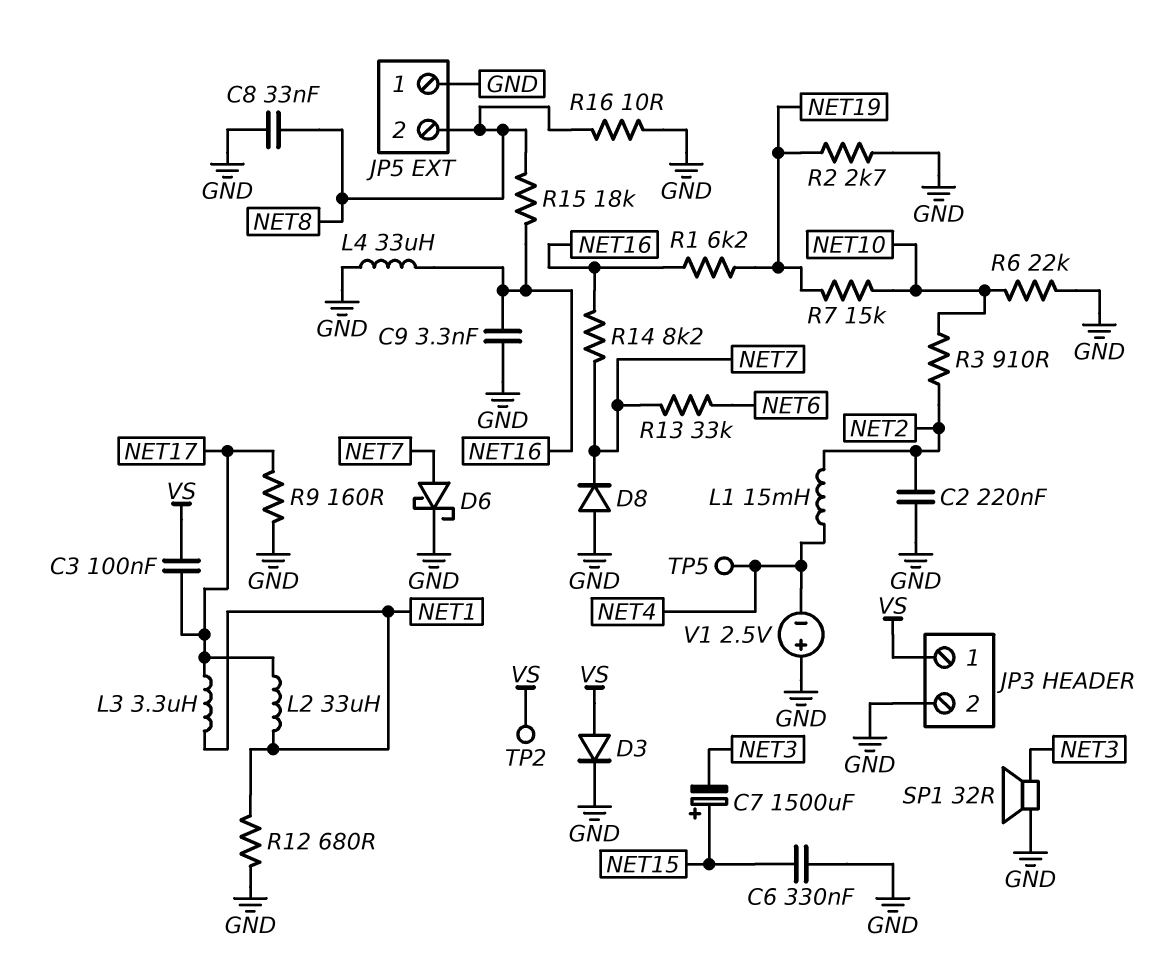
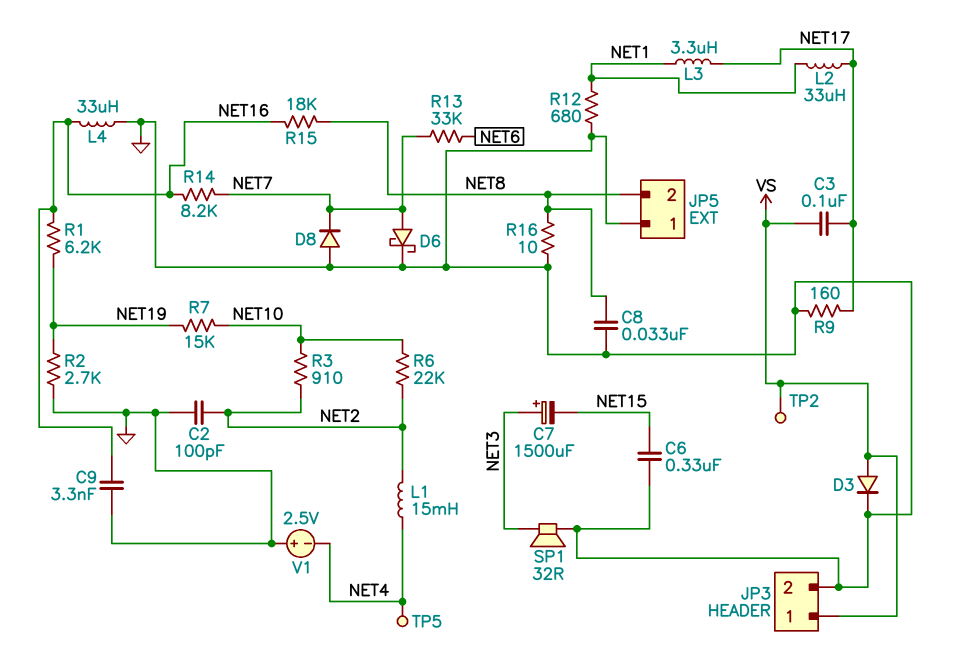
C2: 220nF (GND, NET2) -> 100pF (GND, NET2)
C7: 1500uF (plus NET15, minus NET3) -> 1500uF (plus NET3, minus NET15)
R6: 22k (GND, NET10) -> 22k (NET2, NET10)

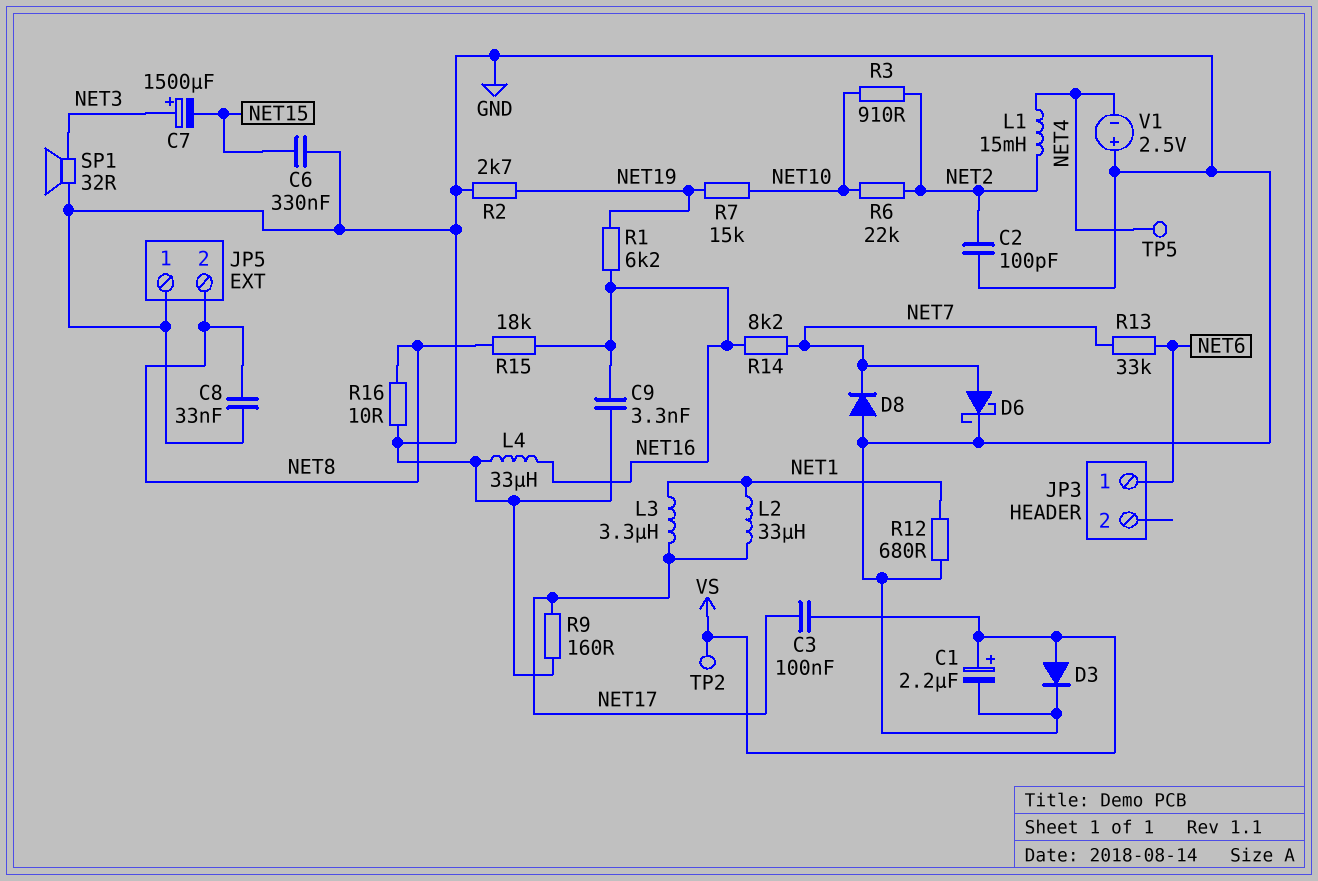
C1: none -> 2.2uF (plus VS, minus GND)
JP3 pin 1: VS -> NET6
JP3 pin 2: GND -> none

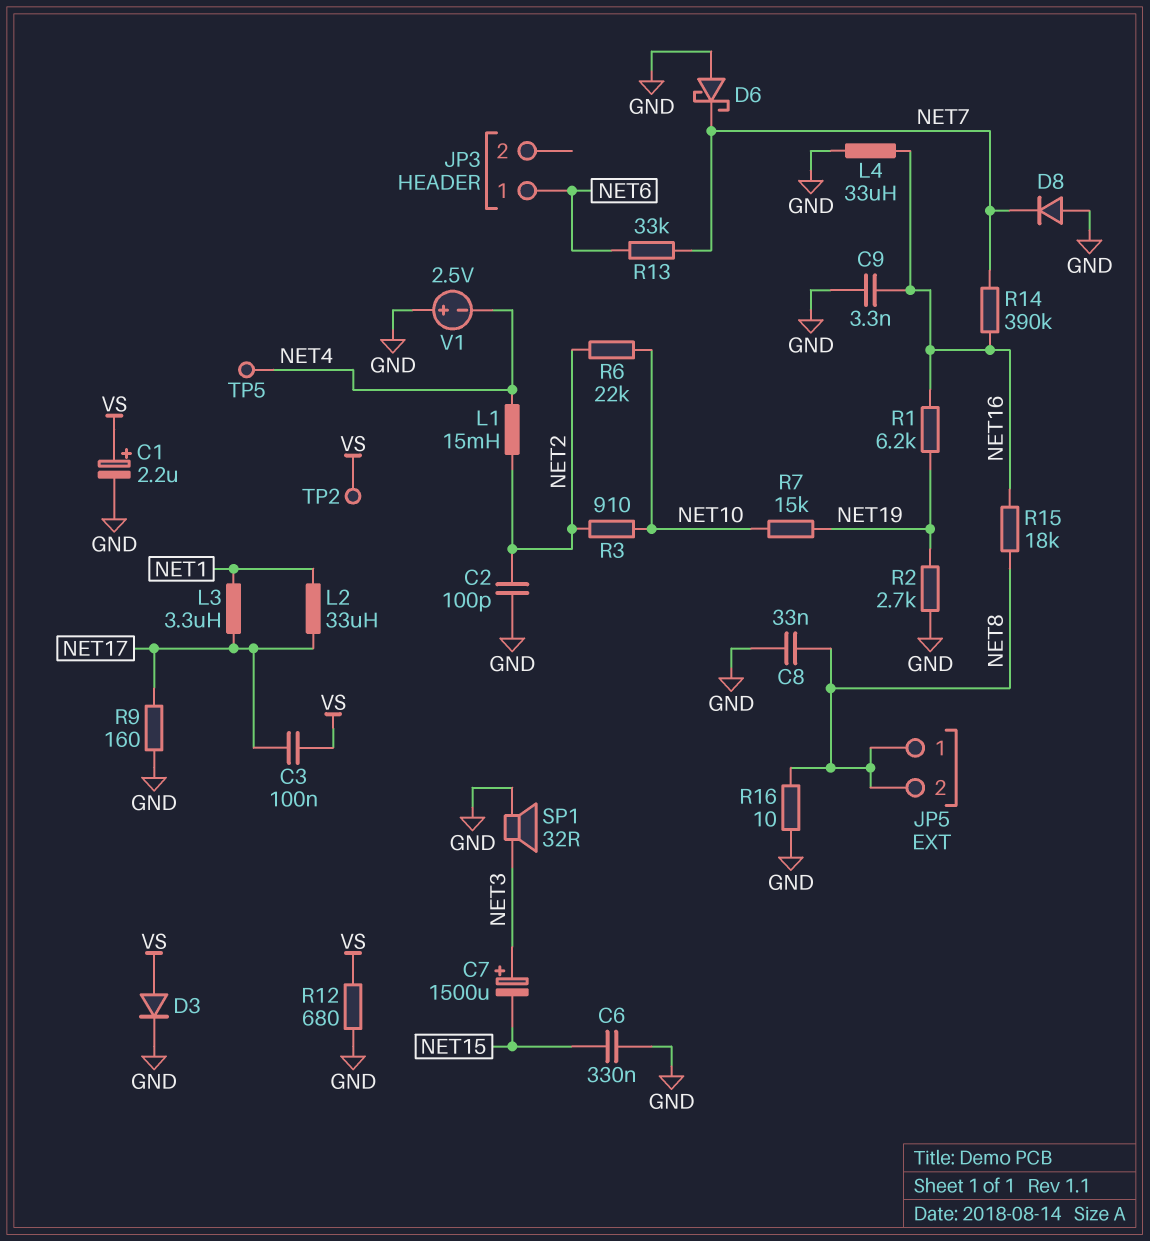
D6: schottky (A NET7, K GND) -> schottky (A GND, K NET7)
JP5 pin 1: GND -> NET8
R12: 680 (GND, NET1) -> 680 (GND, VS)
R14: 8.2k (NET7, NET16) -> 390k (NET7, NET16)

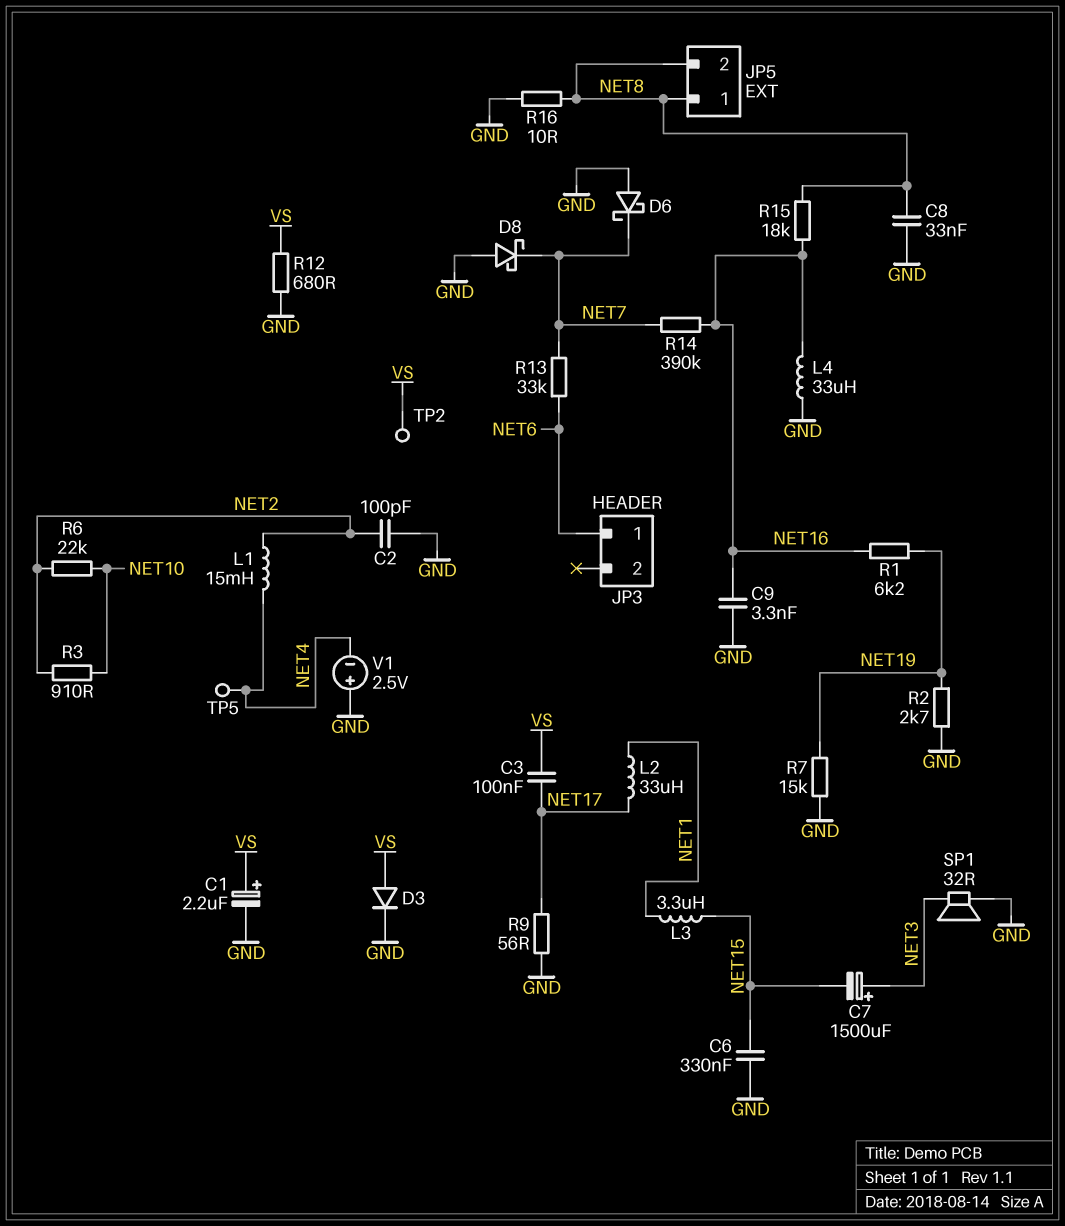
D8: diode (A GND, K NET7) -> schottky (A GND, K NET7)
L3: 3.3uH (NET1, NET17) -> 3.3uH (NET1, NET15)
R7: 15k (NET10, NET19) -> 15k (GND, NET19)
R9: 160 (GND, NET17) -> 56 (GND, NET17)

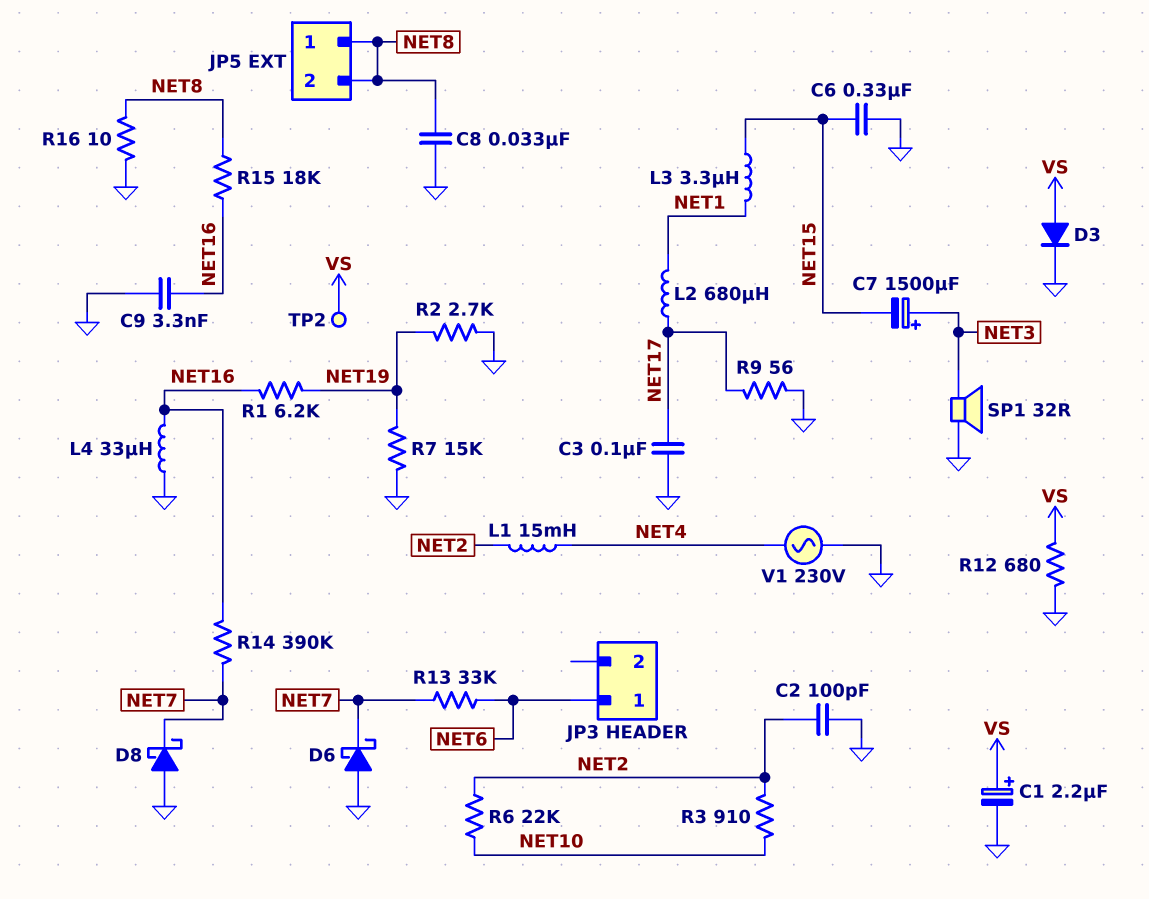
C3: 100nF (NET17, VS) -> 100nF (GND, NET17)
L2: 33uH (NET1, NET17) -> 680uH (NET1, NET17)
TP5: test point (NET4) -> none
V1: 2.5V (plus GND, minus NET4) -> AC 230V (GND, NET4)

